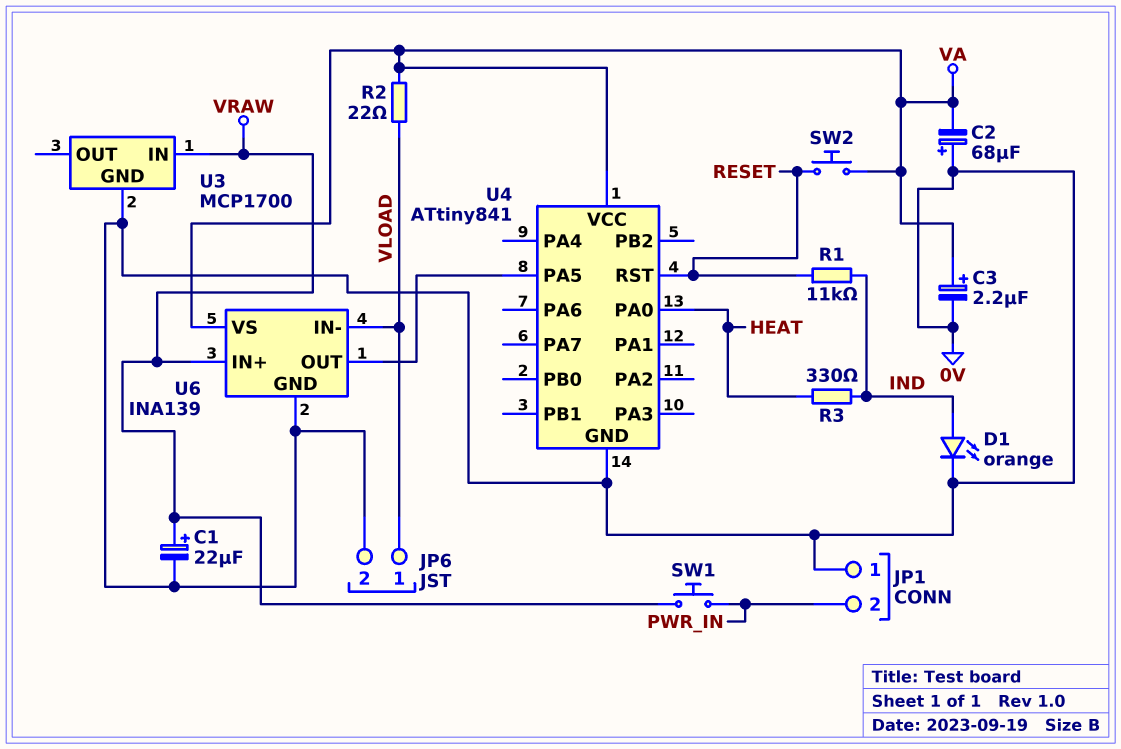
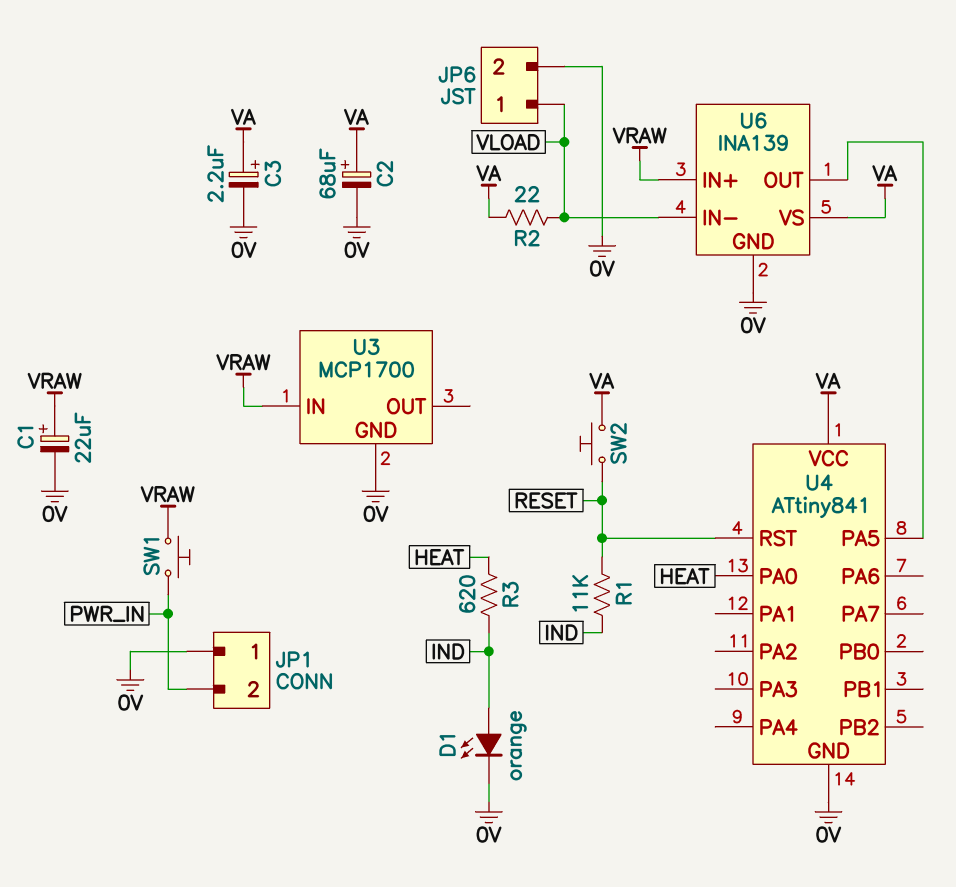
C2: 68uF (plus 0V, minus VA) -> 68uF (plus VA, minus 0V)
R3: 330 (HEAT, IND) -> 620 (HEAT, IND)

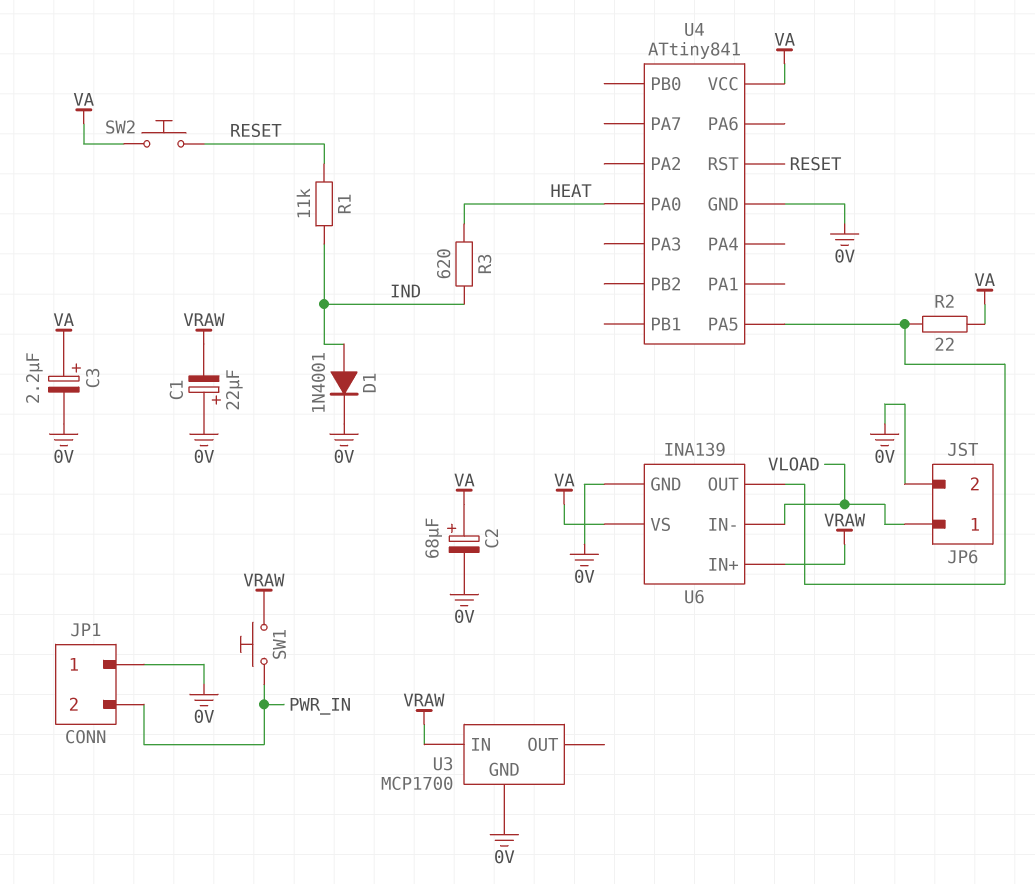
C1: 22uF (plus VRAW, minus 0V) -> 22uF (plus 0V, minus VRAW)
D1: LED orange (A IND, K 0V) -> diode 1N4001 (A IND, K 0V)
R2: 22 (VA, VLOAD) -> 22 (U4/PA5, VA)

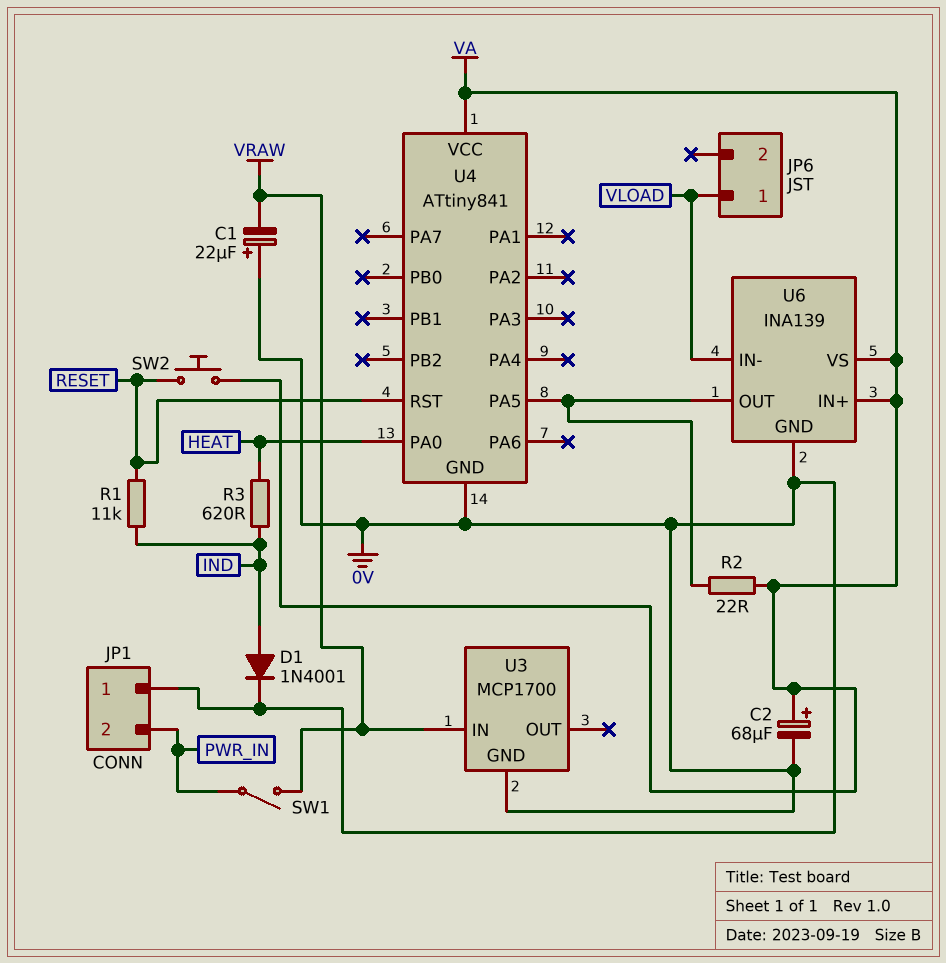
C3: 2.2uF (plus VA, minus 0V) -> none
JP6 pin 2: 0V -> none
SW1: button (PWR_IN, VRAW) -> switch (PWR_IN, VRAW)
U6 pin IN+: VRAW -> VA

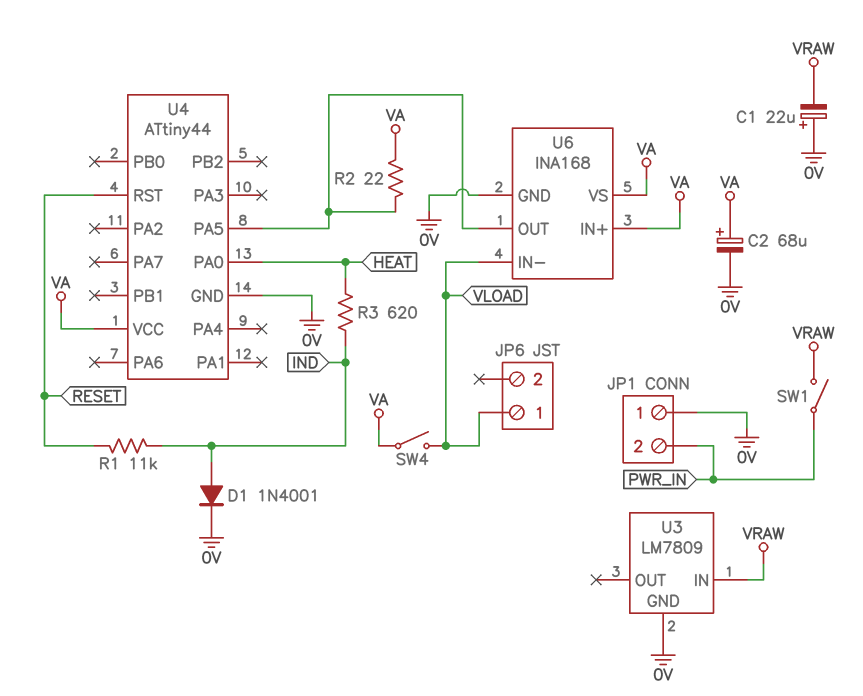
SW2: button (RESET, VA) -> none
SW4: none -> switch (VA, VLOAD)
U3: MCP1700 -> LM7809
U4: ATtiny841 -> ATtiny44
U6: INA139 -> INA168

